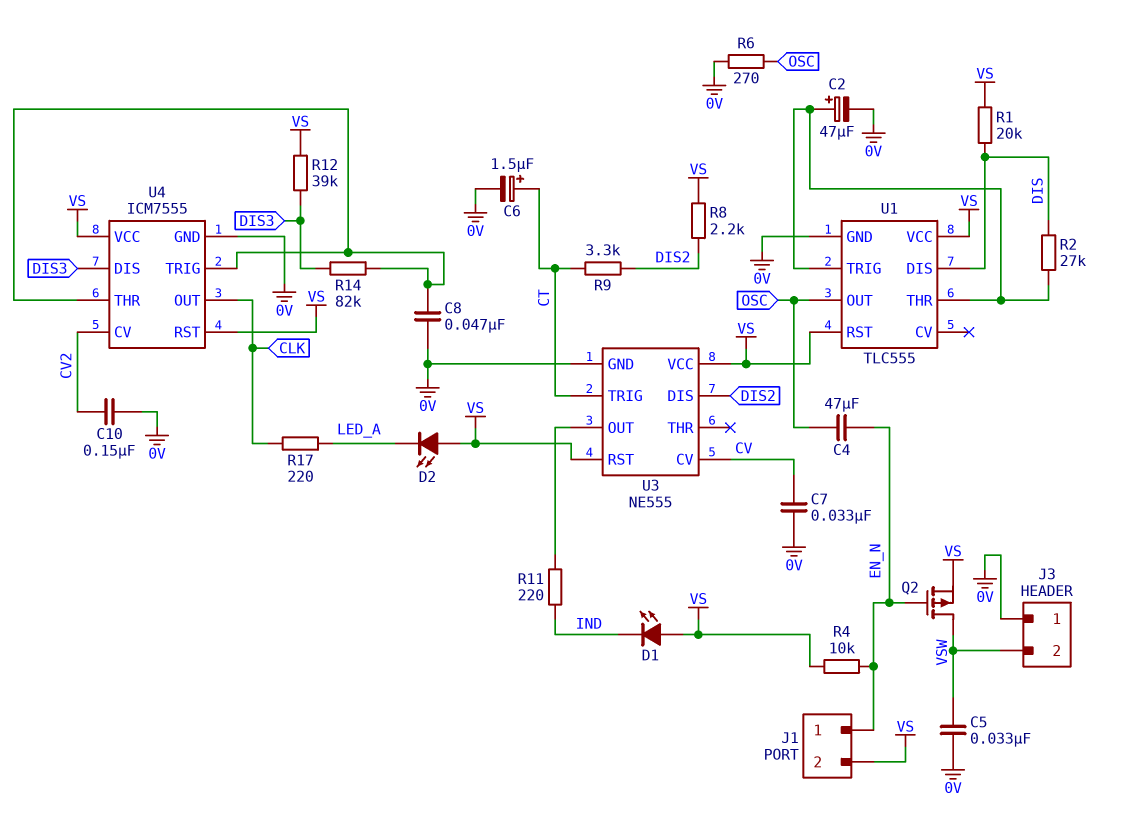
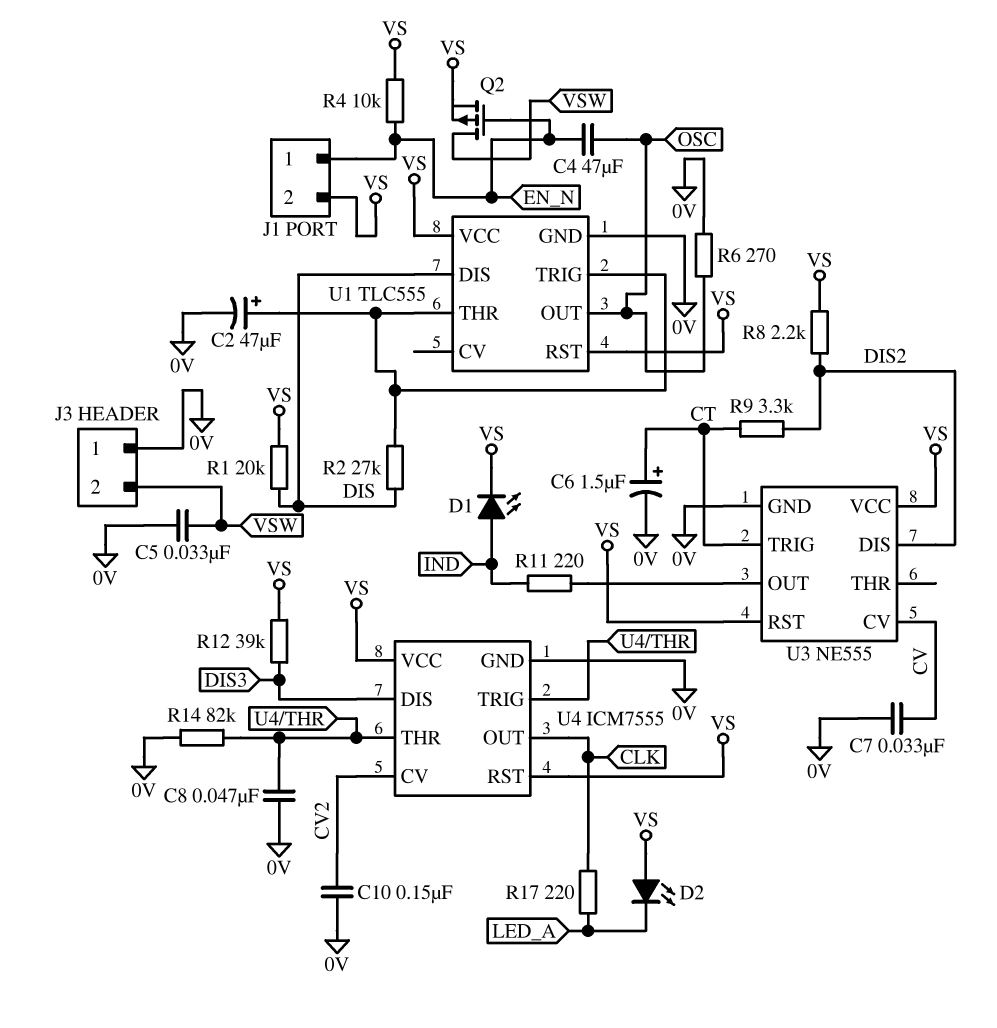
D1: LED (A VS, K IND) -> LED (A IND, K VS)
R14: 82k (DIS3, U4/THR) -> 82k (0V, U4/THR)

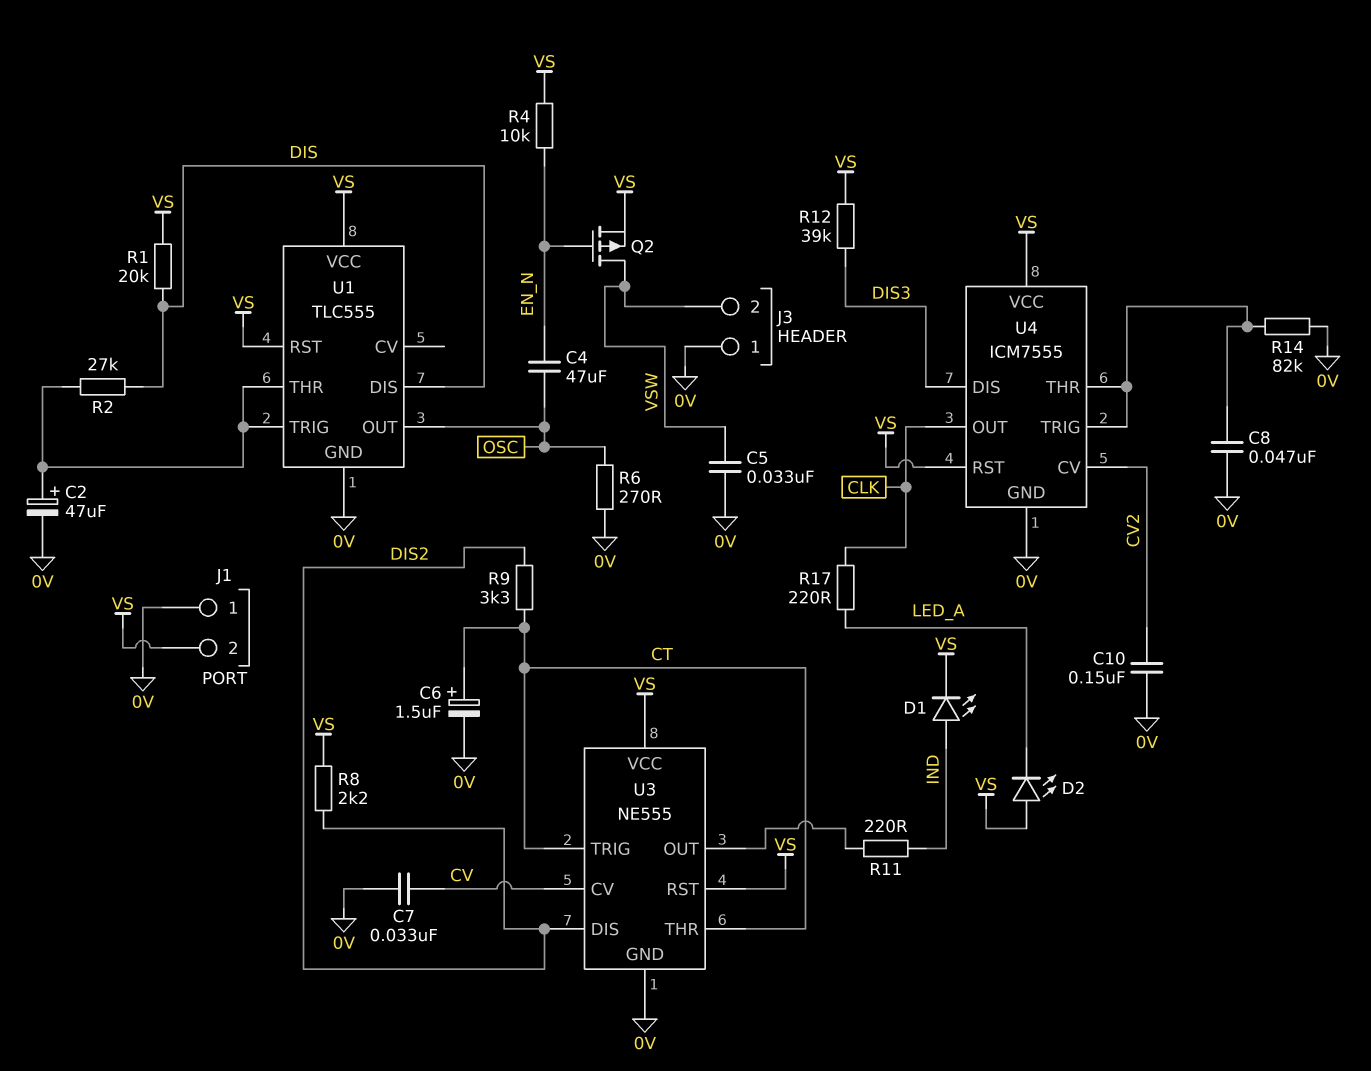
J1 pin 1: EN_N -> 0V
U3 pin THR: none -> CT

